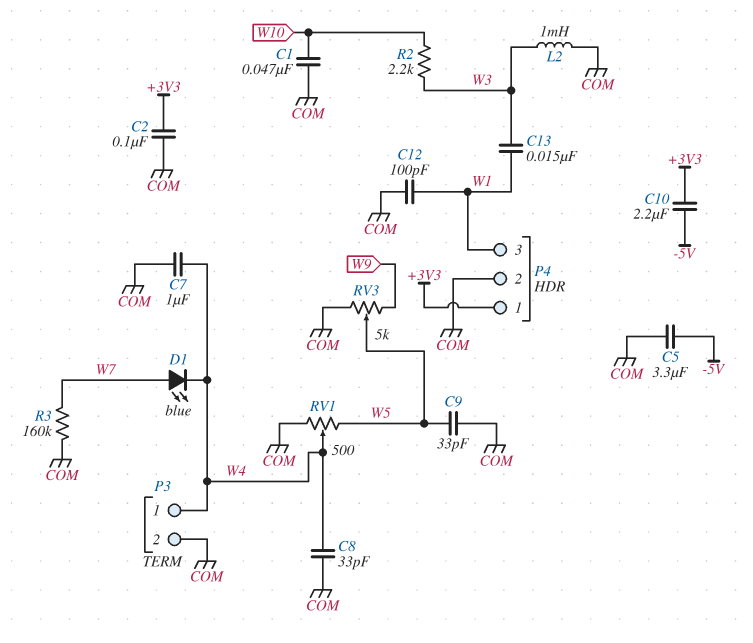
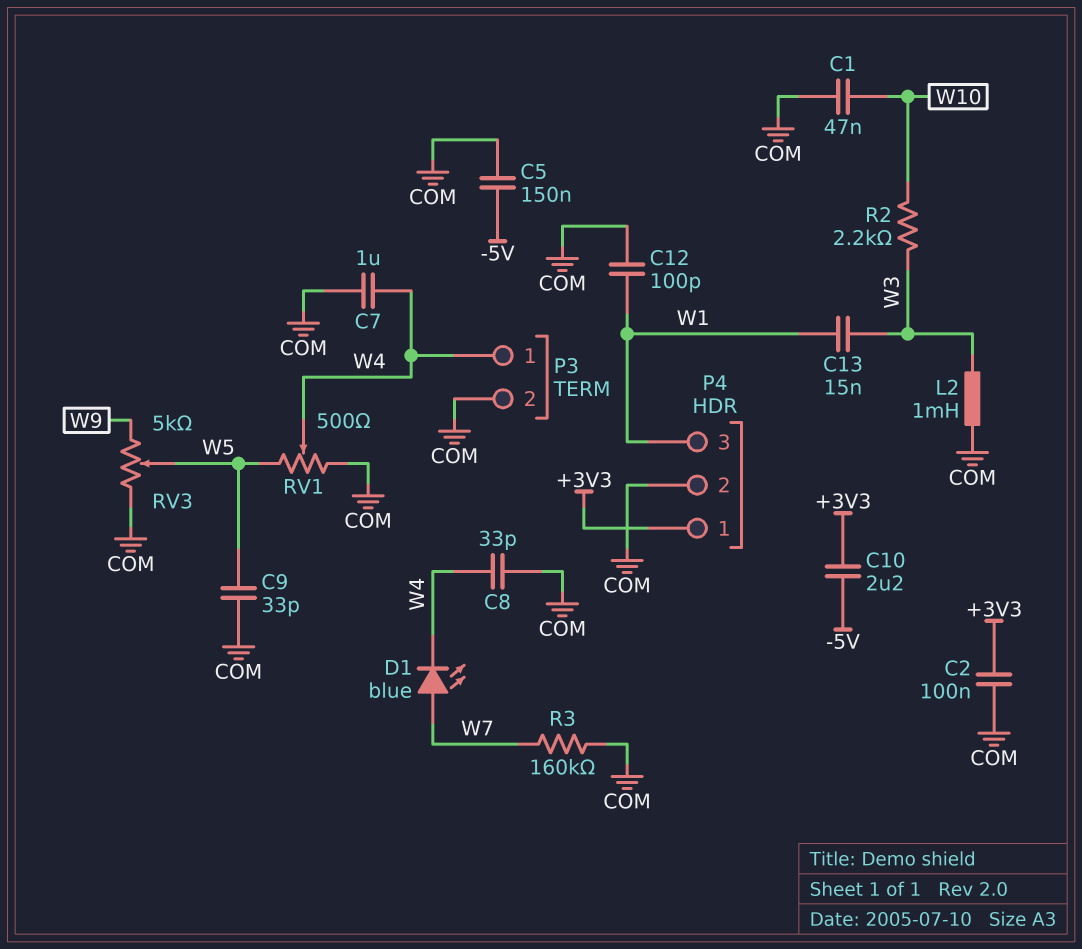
C5: 3.3uF (-5V, COM) -> 150nF (-5V, COM)

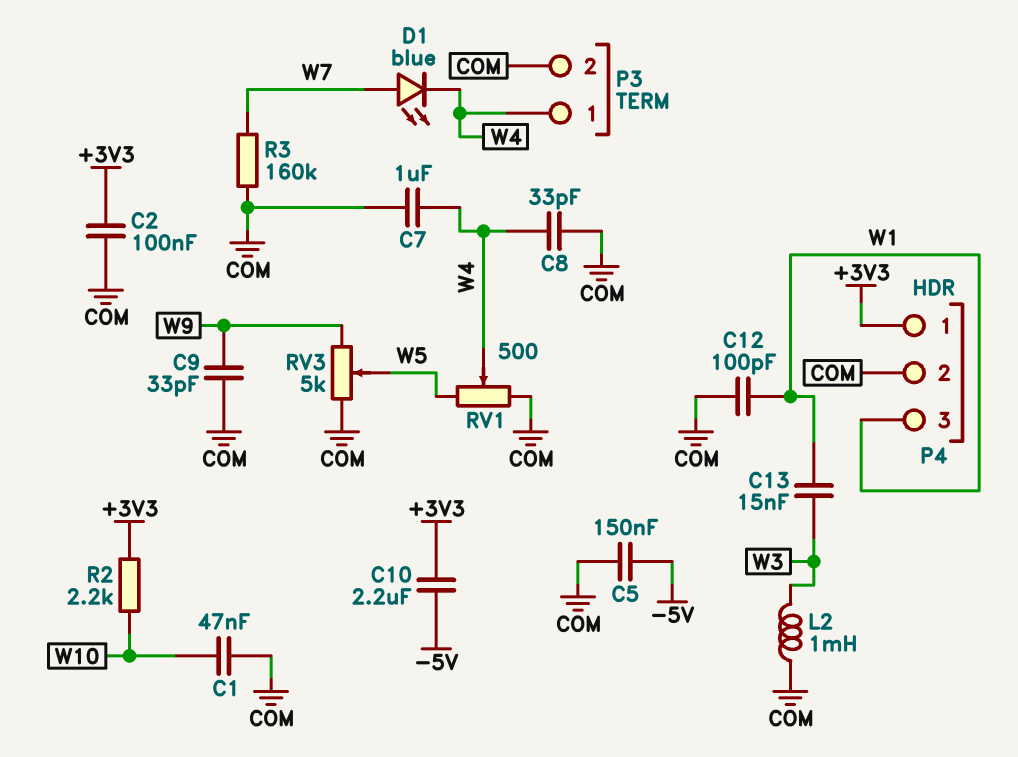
C9: 33pF (COM, W5) -> 33pF (COM, W9)
R2: 2.2k (W3, W10) -> 2.2k (+3V3, W10)

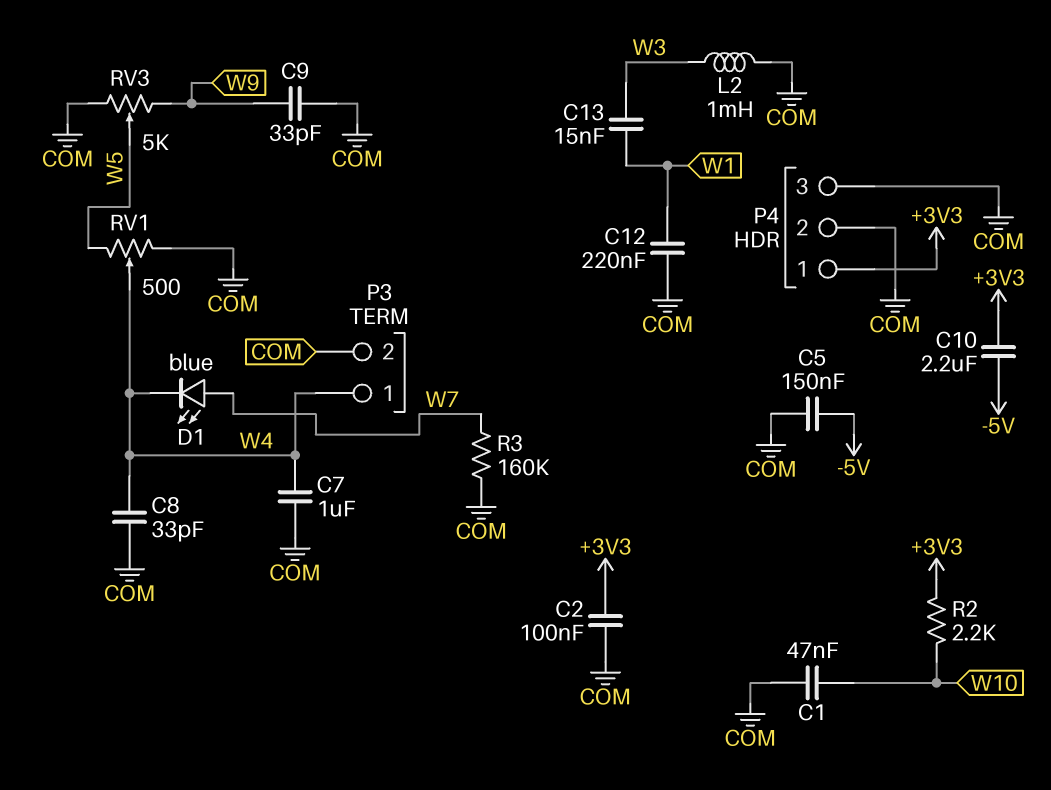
C12: 100pF (COM, W1) -> 220nF (COM, W1)
P4 pin 3: W1 -> COM

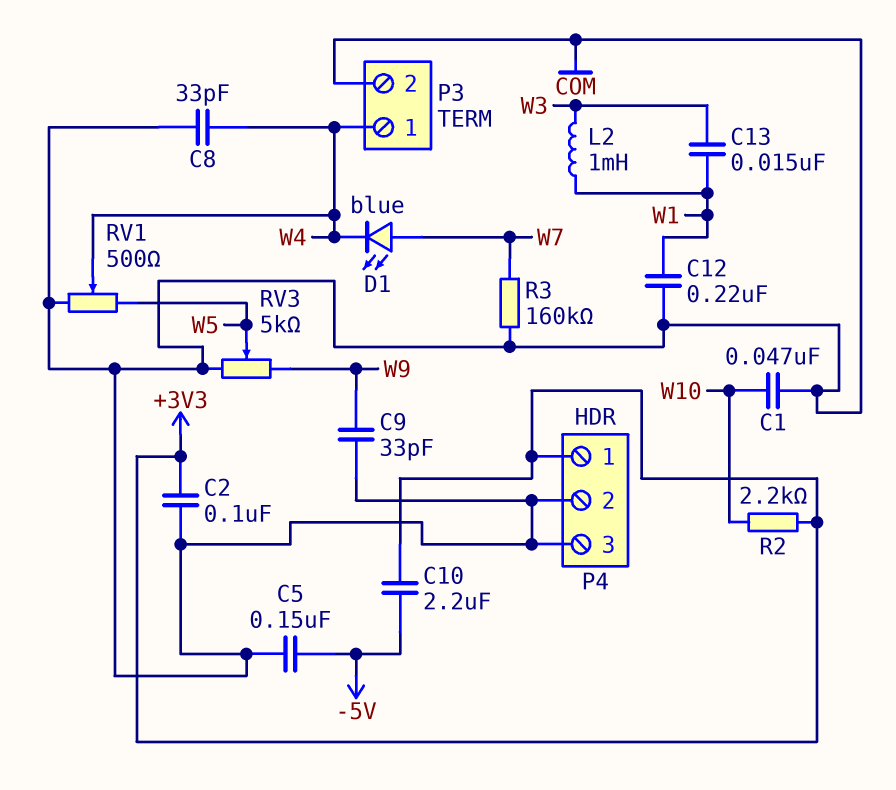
C7: 1uF (COM, W4) -> none
L2: 1mH (COM, W3) -> 1mH (W1, W3)

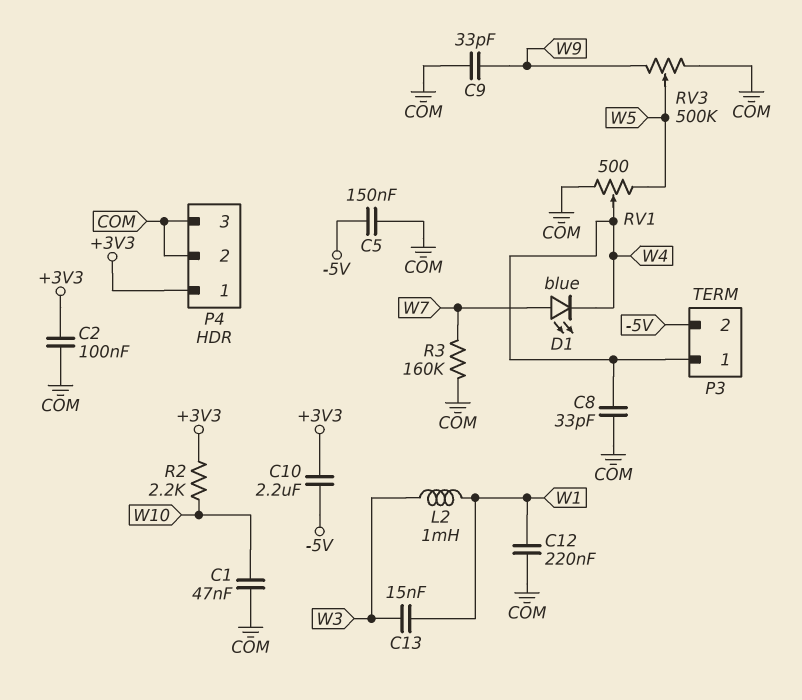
P3 pin 2: COM -> -5V
RV3: 5k (COM, W9, wiper W5) -> 500k (COM, W9, wiper W5)

